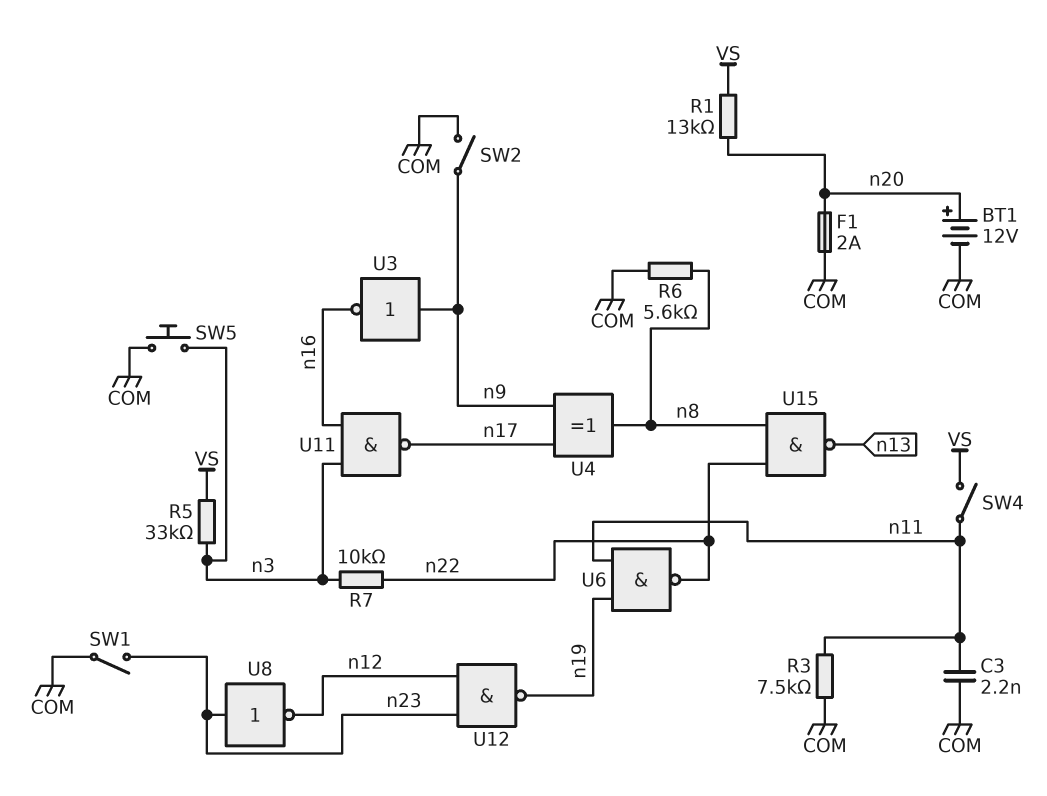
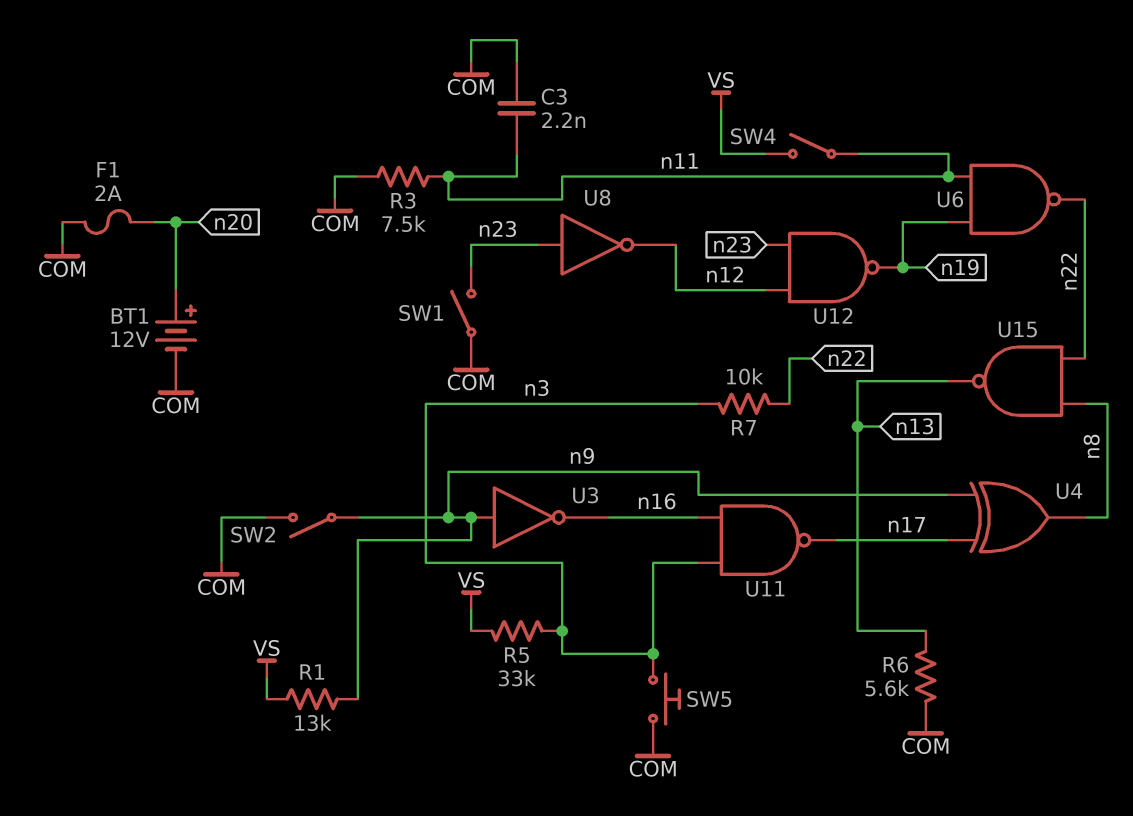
R1: 13k (VS, n20) -> 13k (VS, n9)
R6: 5.6k (COM, n8) -> 5.6k (COM, n13)

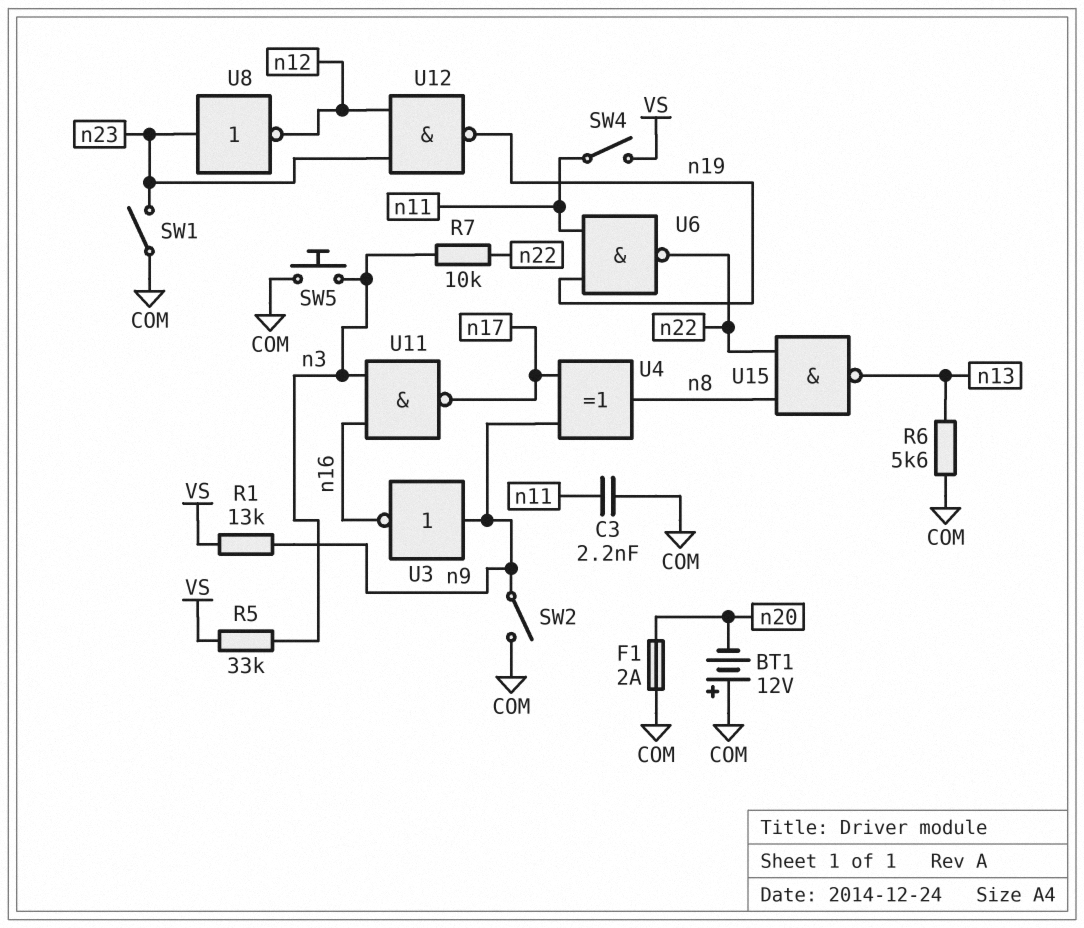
BT1: 12V (plus n20, minus COM) -> 12V (plus COM, minus n20)
R3: 7.5k (COM, n11) -> none

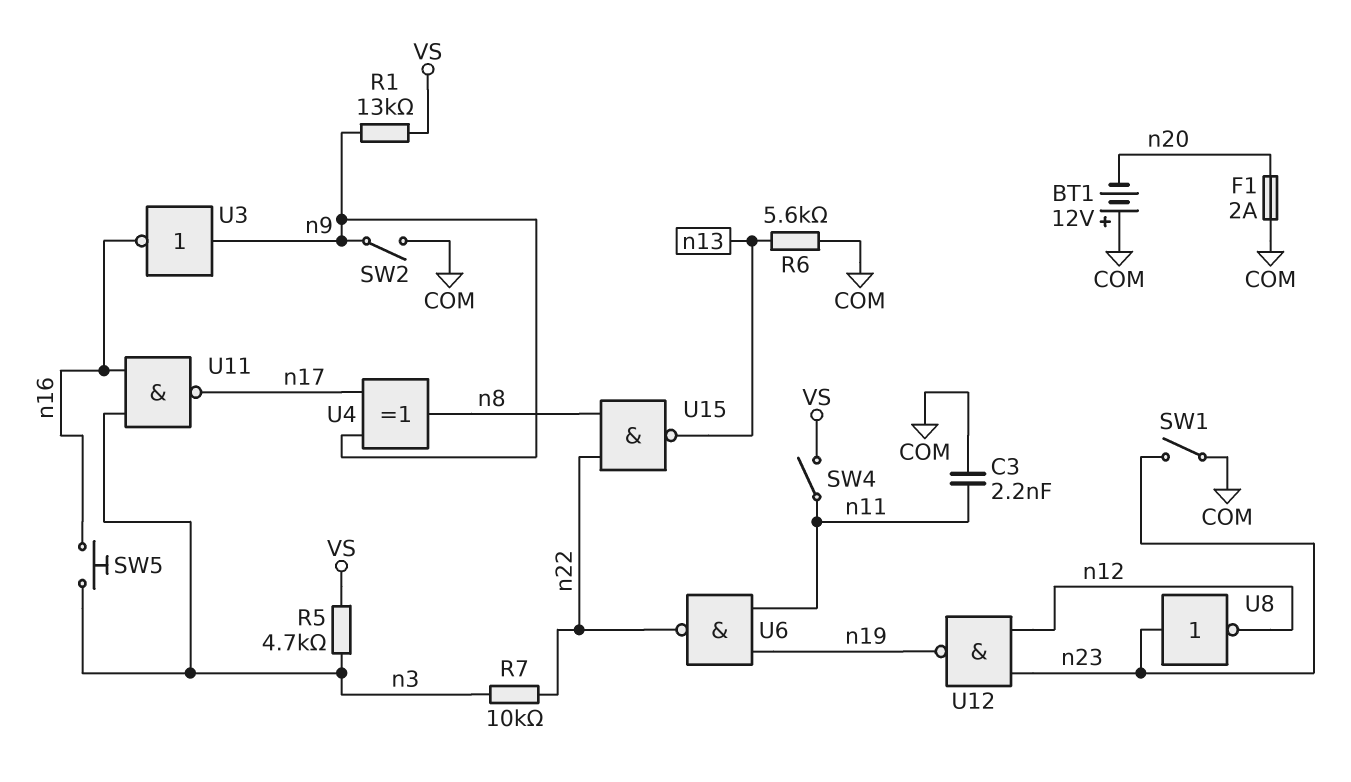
R5: 33k (VS, n3) -> 4.7k (VS, n3)
SW5: button (COM, n3) -> button (n3, n16)

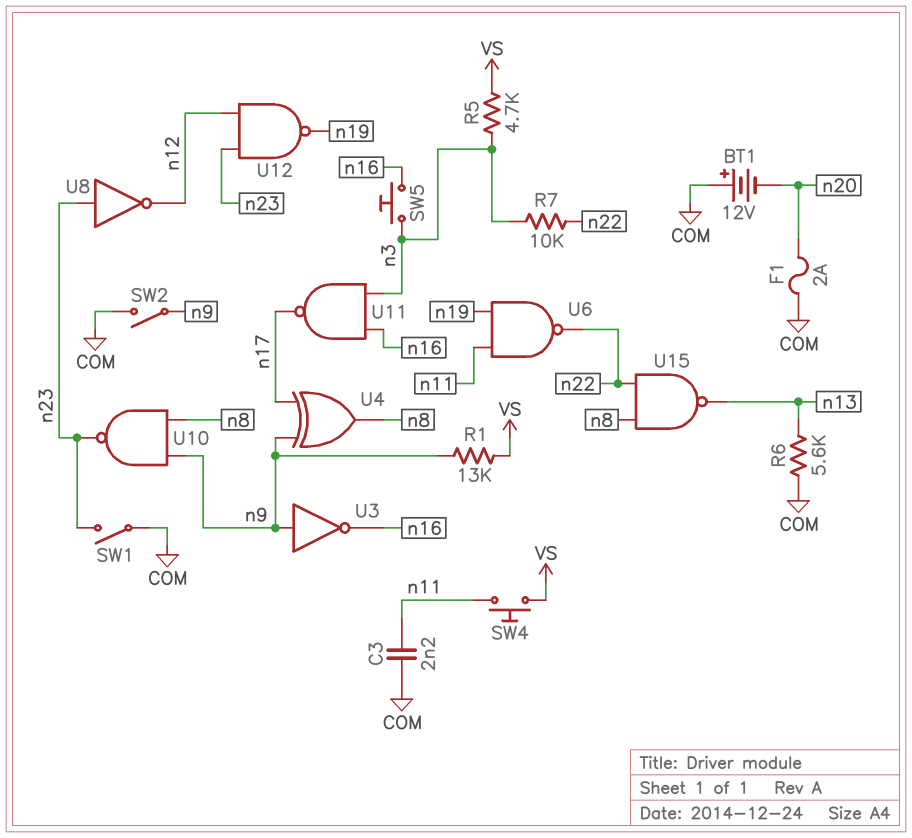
SW4: switch (VS, n11) -> button (VS, n11)
U10: none -> NAND (in n8, in n9, out n23)

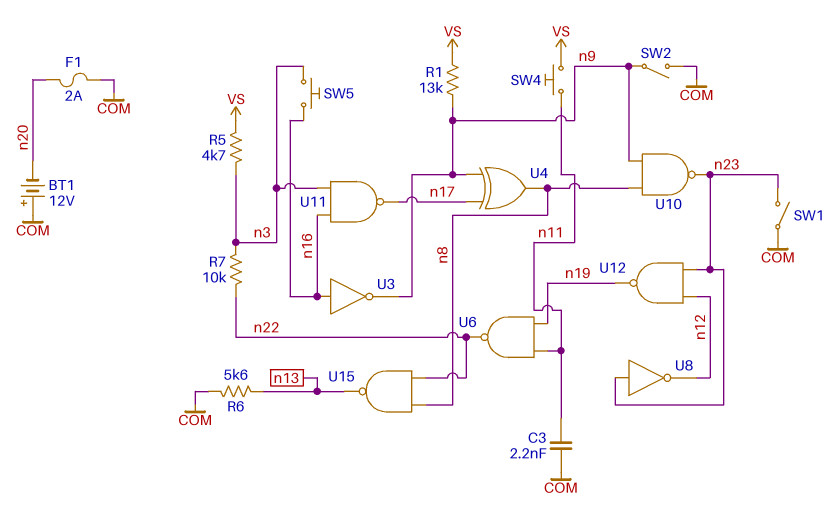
U3: NOT (in n9, out n16) -> NOT (in n16, out n9)

